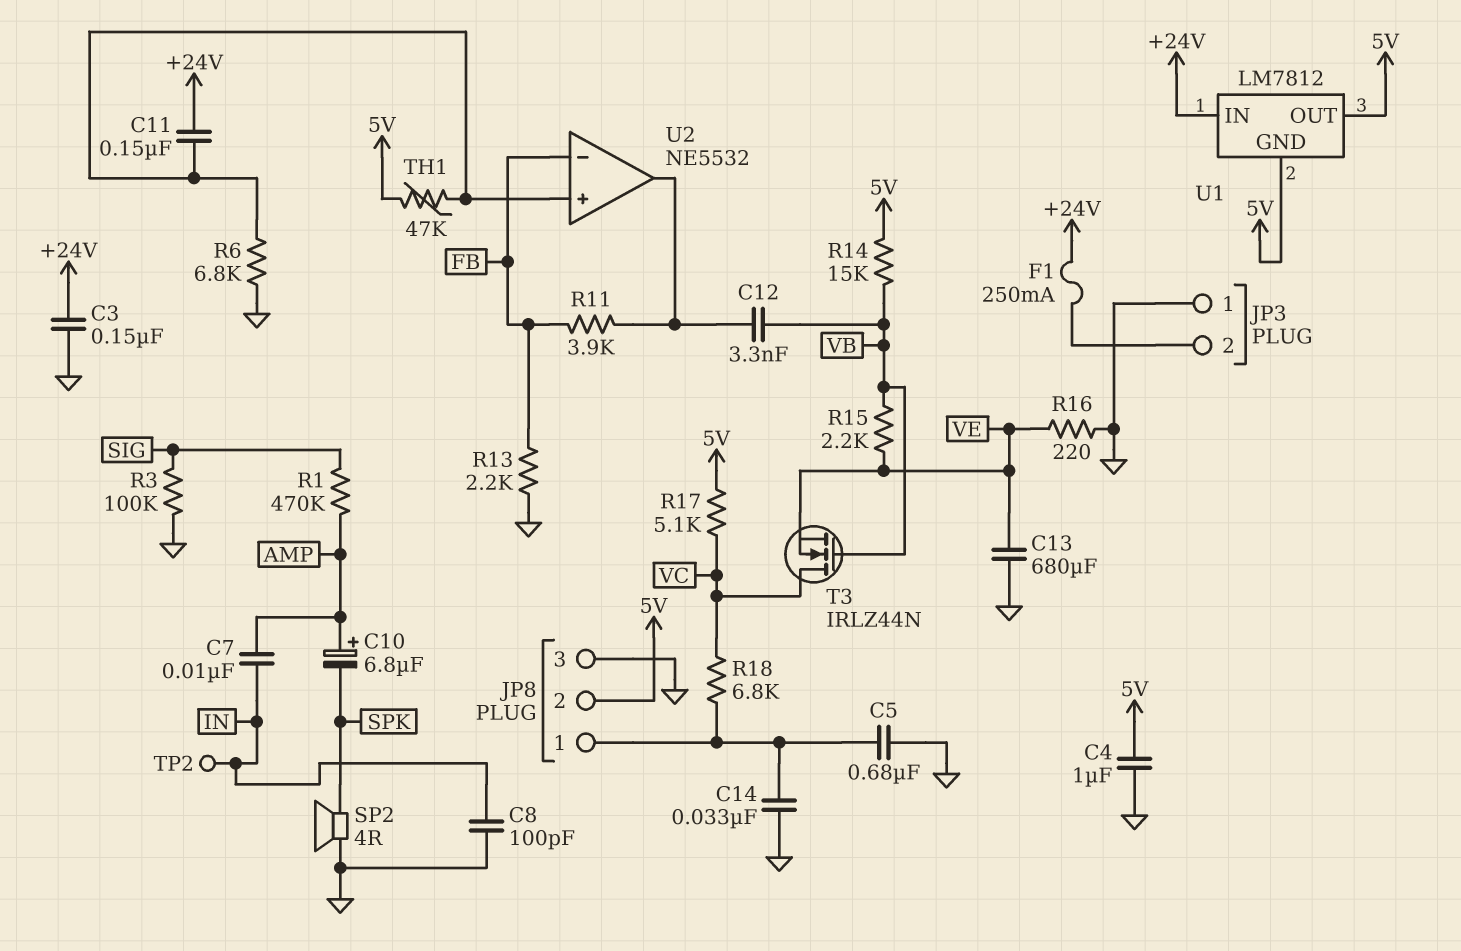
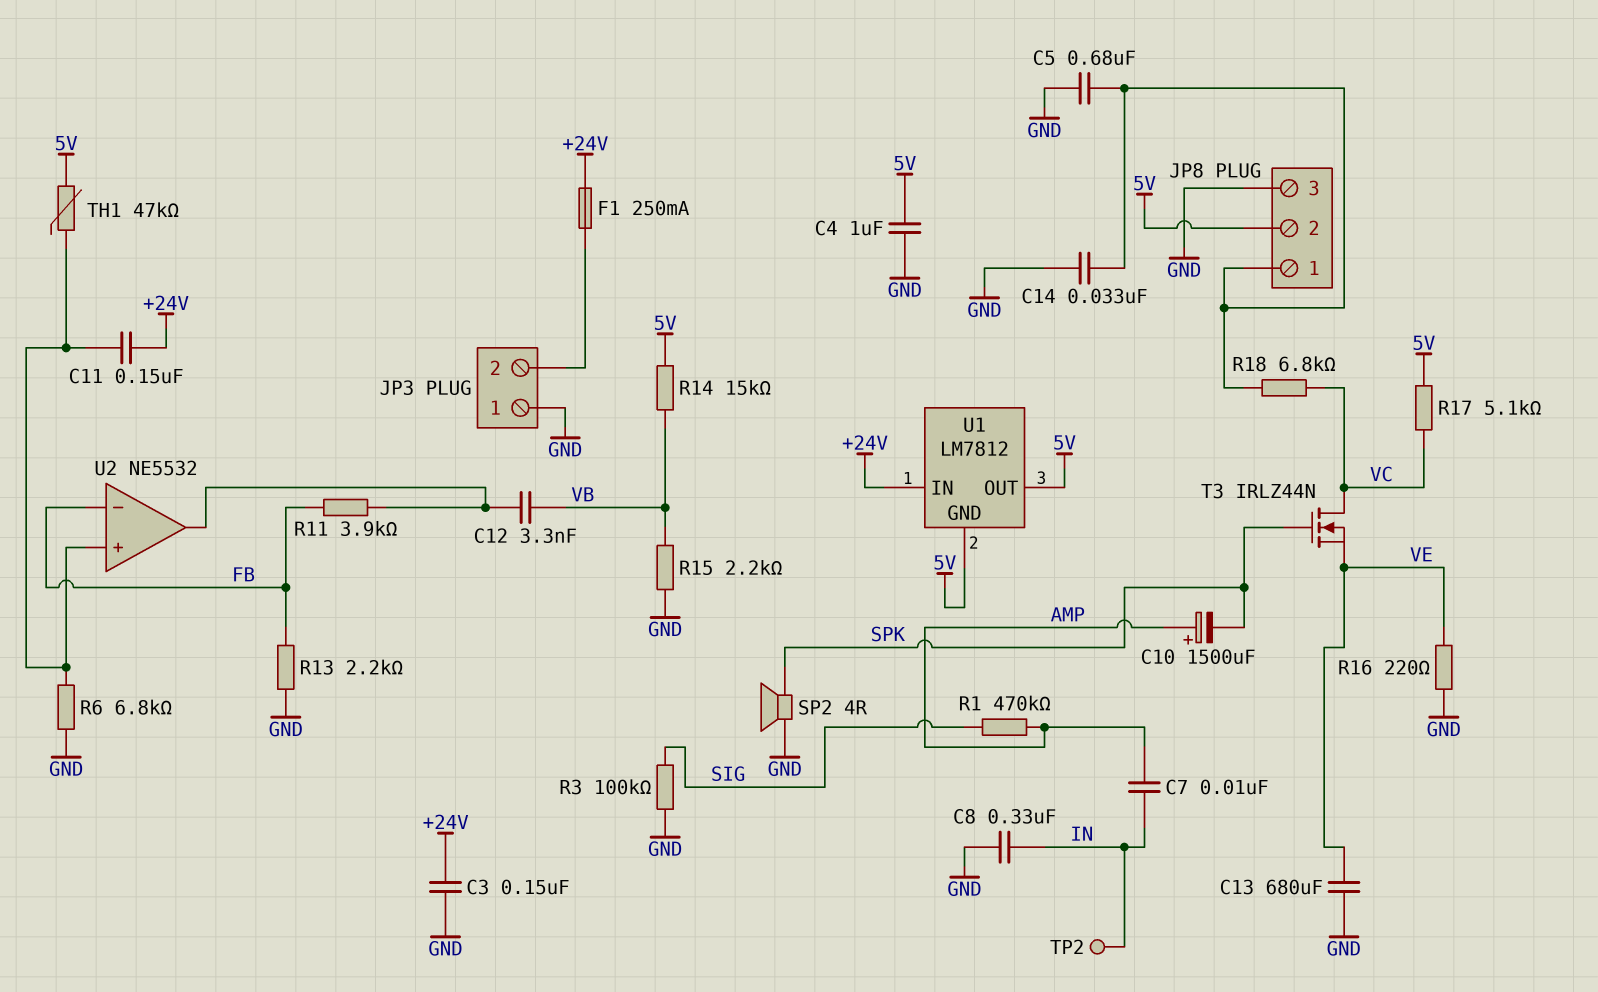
C8: 100pF (GND, IN) -> 330nF (GND, IN)
C10: 6.8uF (plus AMP, minus SPK) -> 1500uF (plus AMP, minus SPK)
R15: 2.2k (VB, VE) -> 2.2k (GND, VB)
T3: NMOS IRLZ44N (G VB, D VC, S VE) -> NMOS IRLZ44N (G SPK, D VC, S VE)

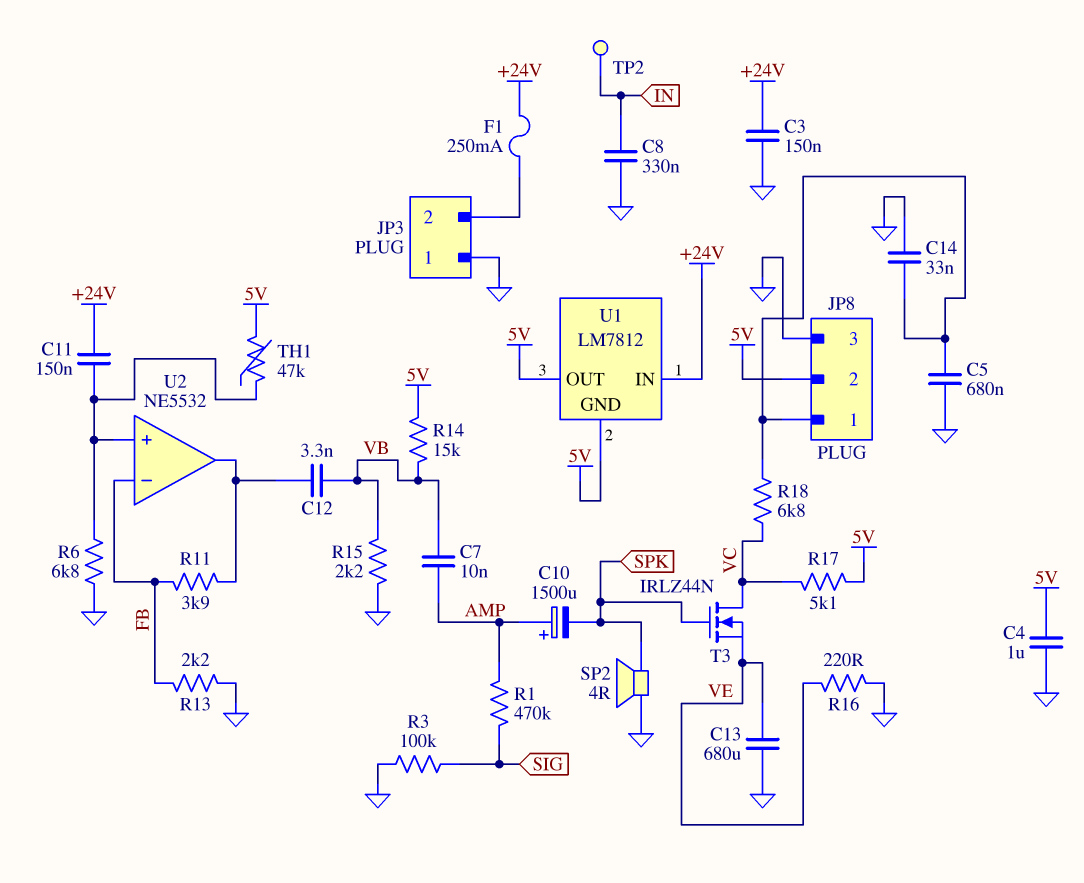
C7: 10nF (AMP, IN) -> 10nF (AMP, VB)

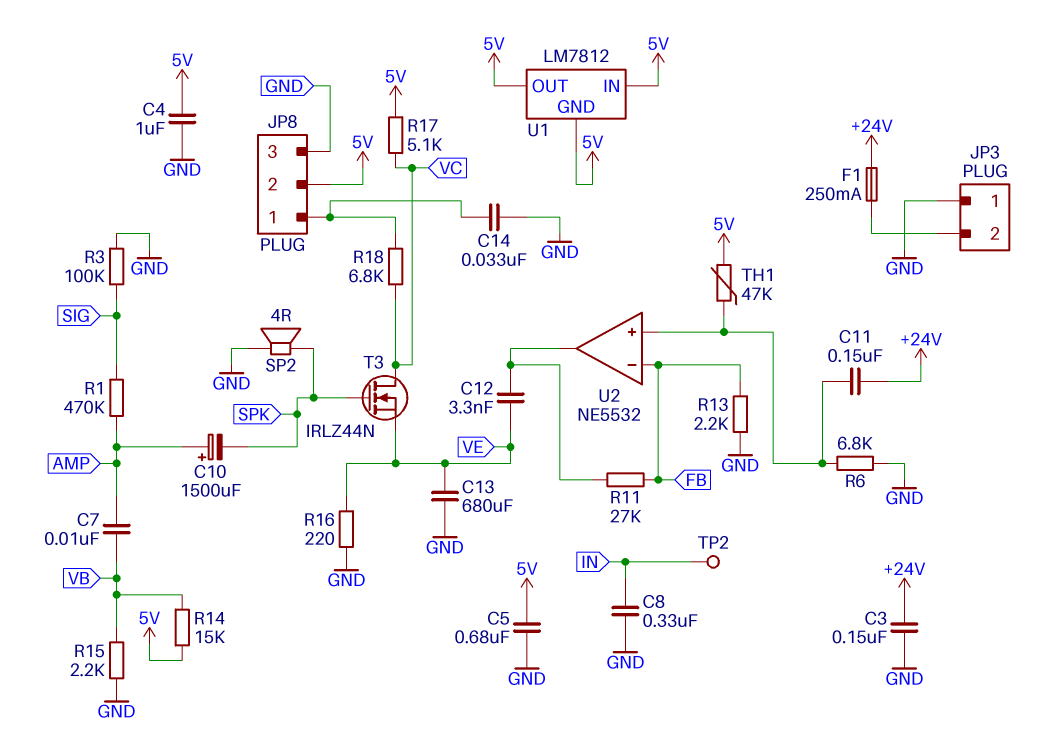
C5: 680nF (GND, JP8/1) -> 680nF (5V, GND)
C12: 3.3nF (U2/out, VB) -> 3.3nF (U2/out, VE)
R11: 3.9k (FB, U2/out) -> 27k (FB, U2/out)
U1 pin IN: +24V -> 5V

